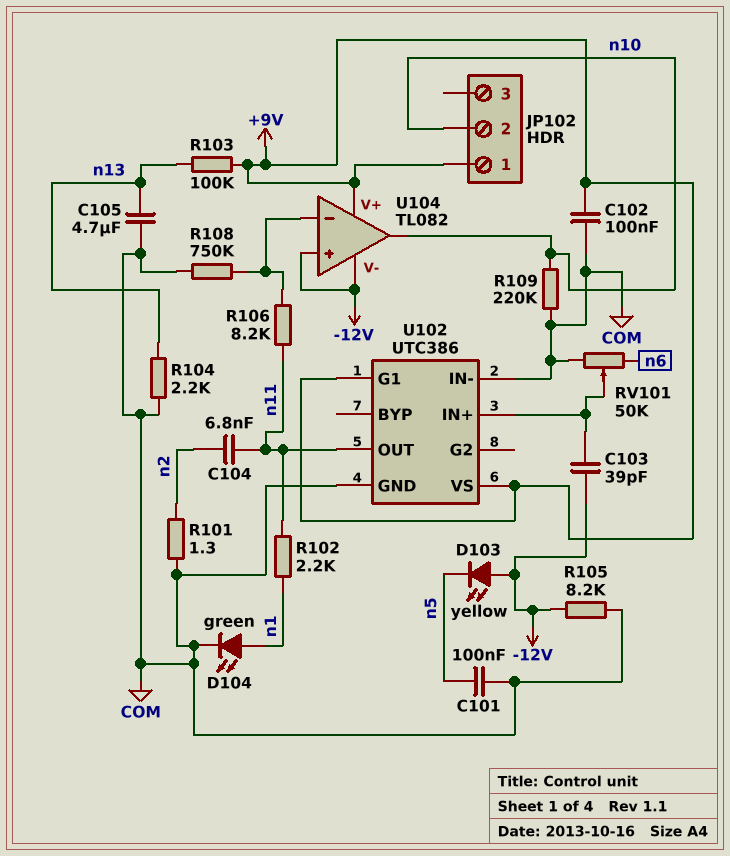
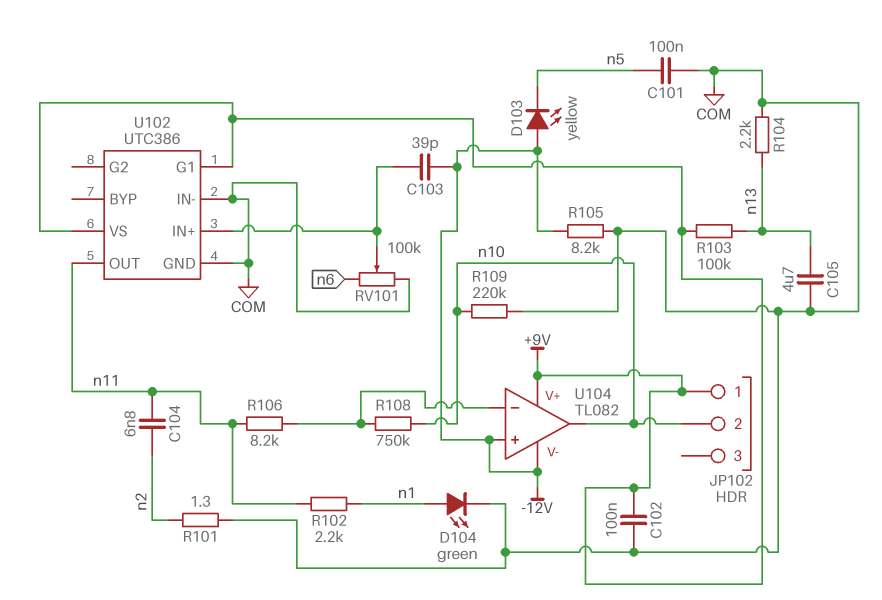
R108: 750k (COM, U104/in-) -> 750k (U104/in-, n10)
RV101: 50k (COM, n6, wiper U102/IN+) -> 100k (COM, n6, wiper U102/IN+)

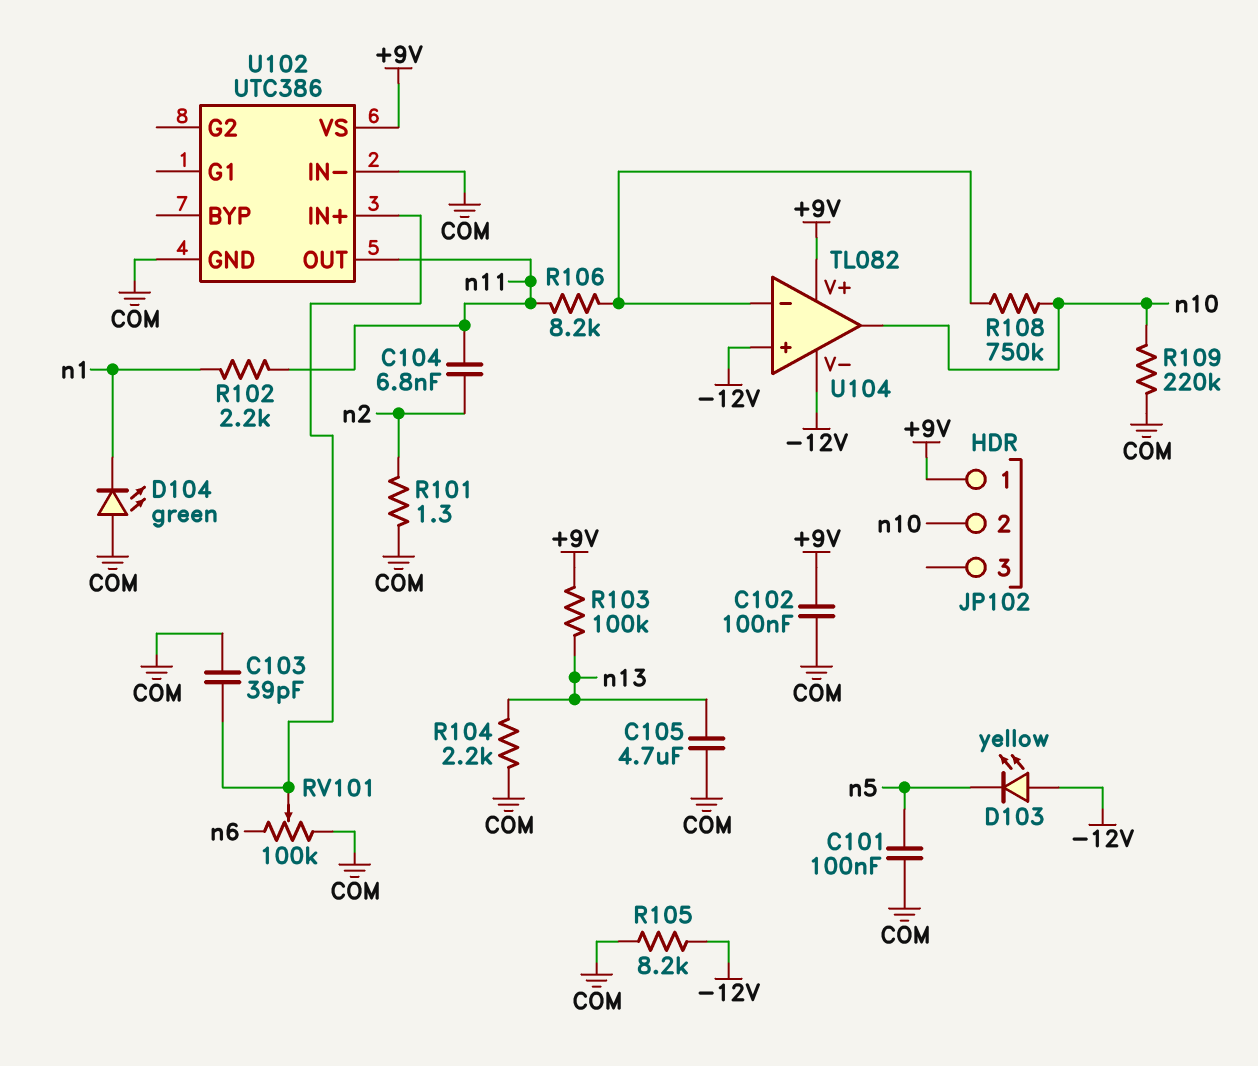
C103: 39pF (-12V, U102/IN+) -> 39pF (COM, U102/IN+)
D104: LED green (A n1, K COM) -> LED green (A COM, K n1)
U102 pin G1: +9V -> none

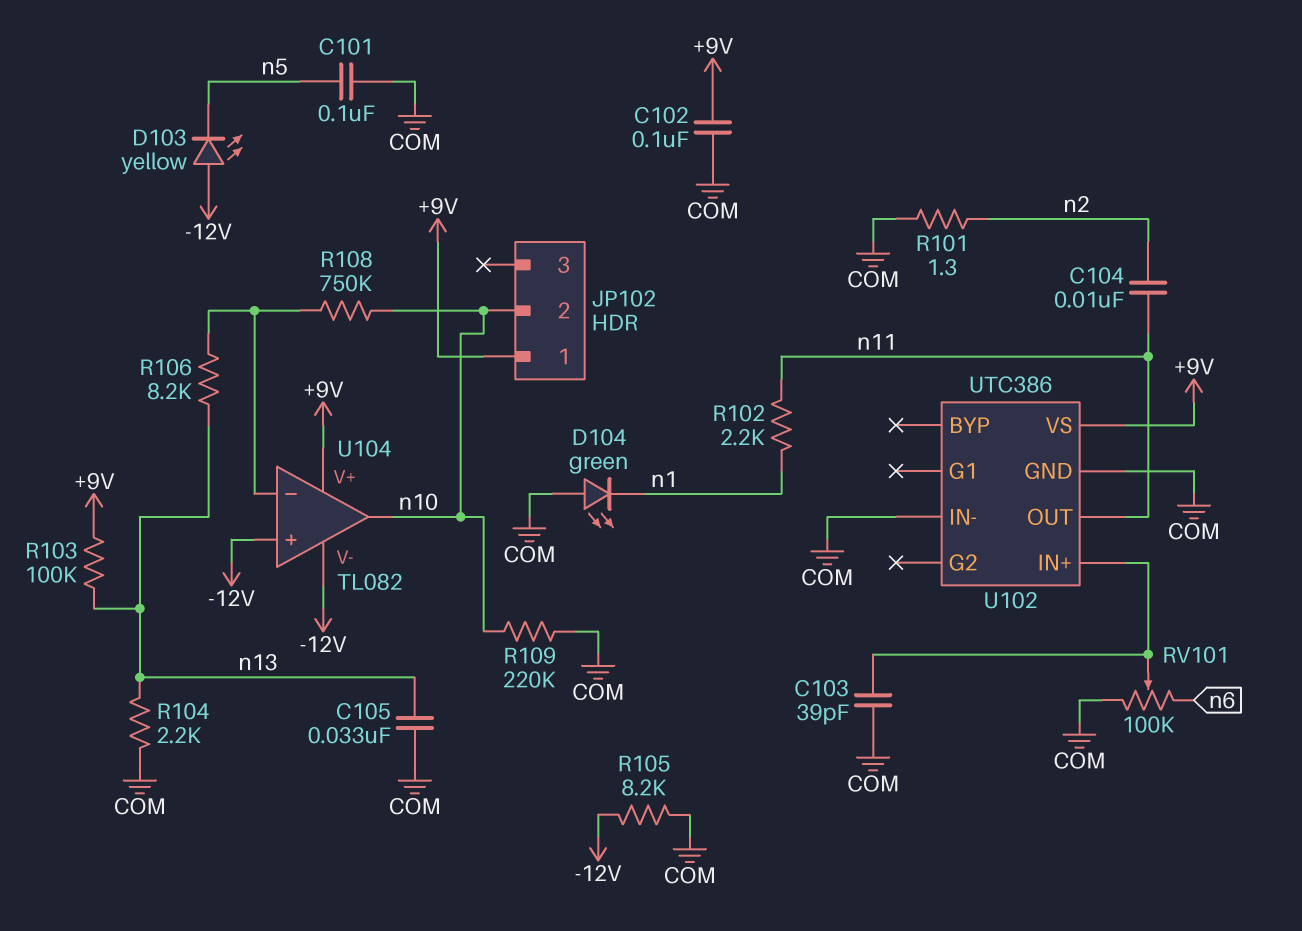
C104: 6.8nF (n2, n11) -> 10nF (n2, n11)
C105: 4.7uF (COM, n13) -> 33nF (COM, n13)
R106: 8.2k (U104/in-, n11) -> 8.2k (U104/in-, n13)

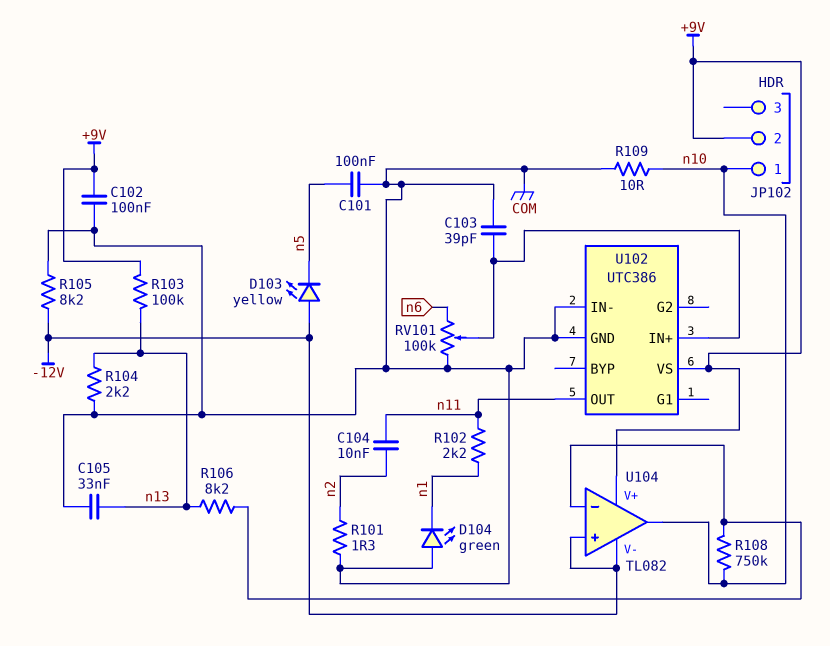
JP102 pin 1: +9V -> n10
JP102 pin 2: n10 -> +9V
R109: 220k (COM, n10) -> 10 (COM, n10)

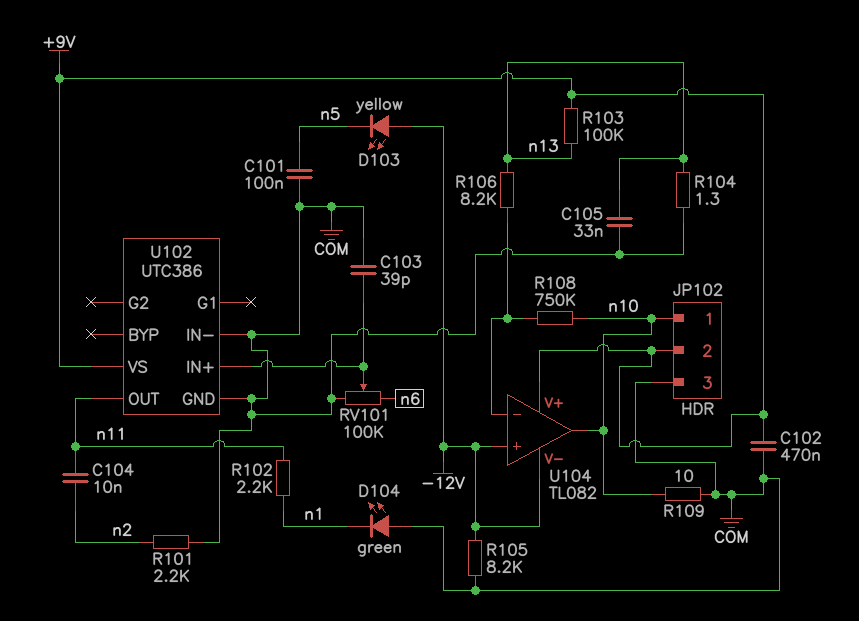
C102: 100nF (+9V, COM) -> 470nF (+9V, COM)
JP102 pin 3: none -> COM
R101: 1.3 (COM, n2) -> 2.2k (COM, n2)
R104: 2.2k (COM, n13) -> 1.3 (COM, n13)

